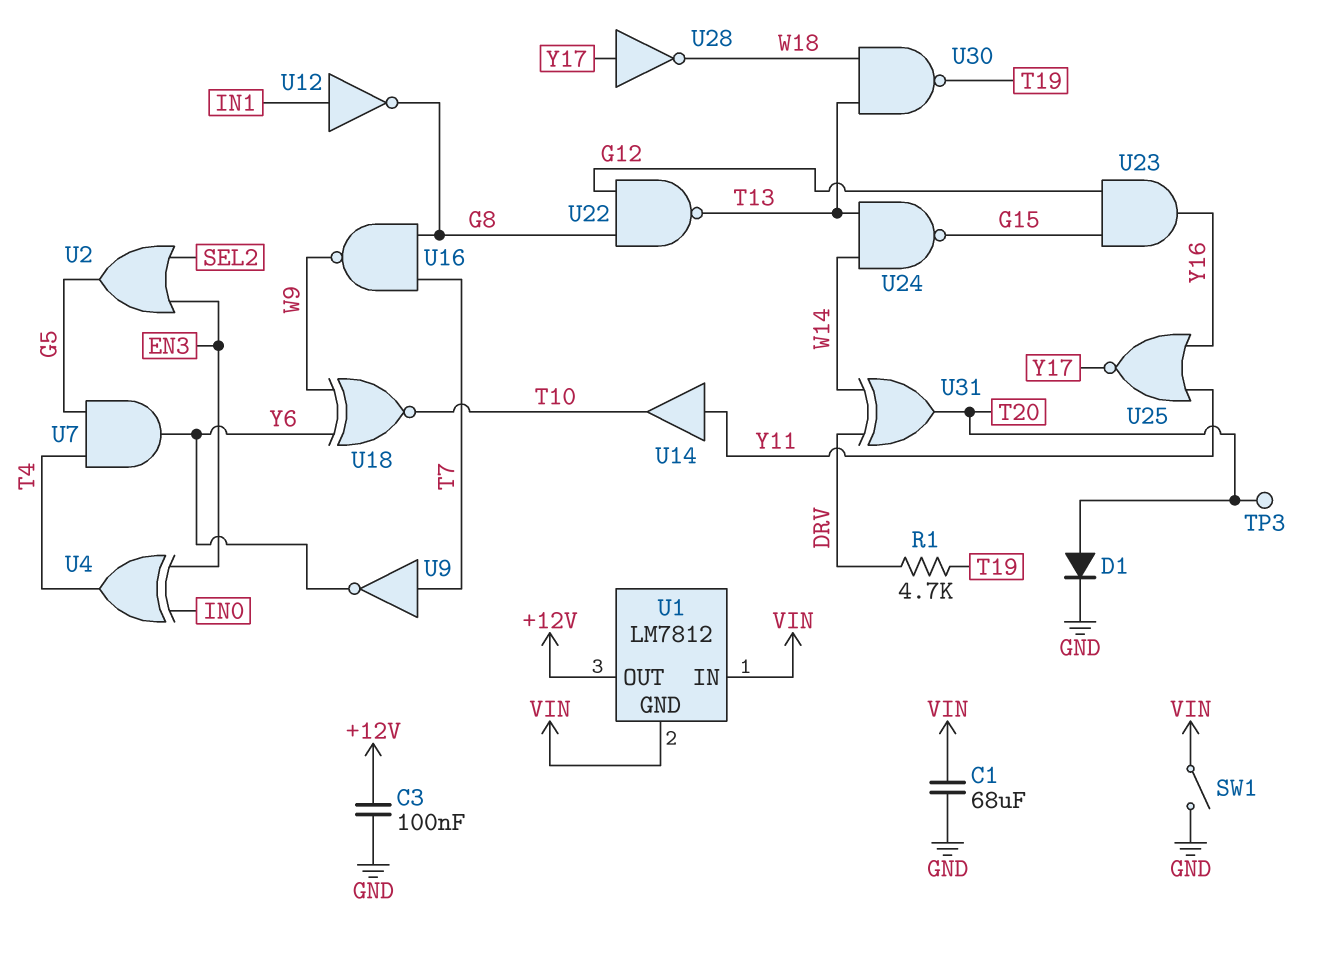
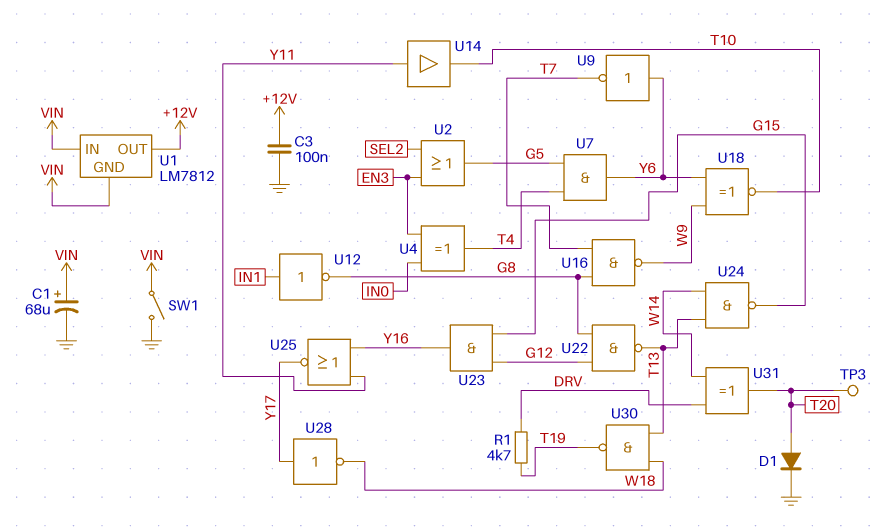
C1: 68uF (GND, VIN) -> 68uF (plus VIN, minus GND)
U9: NOT (in T7, out Y6) -> NOT (in Y6, out T7)

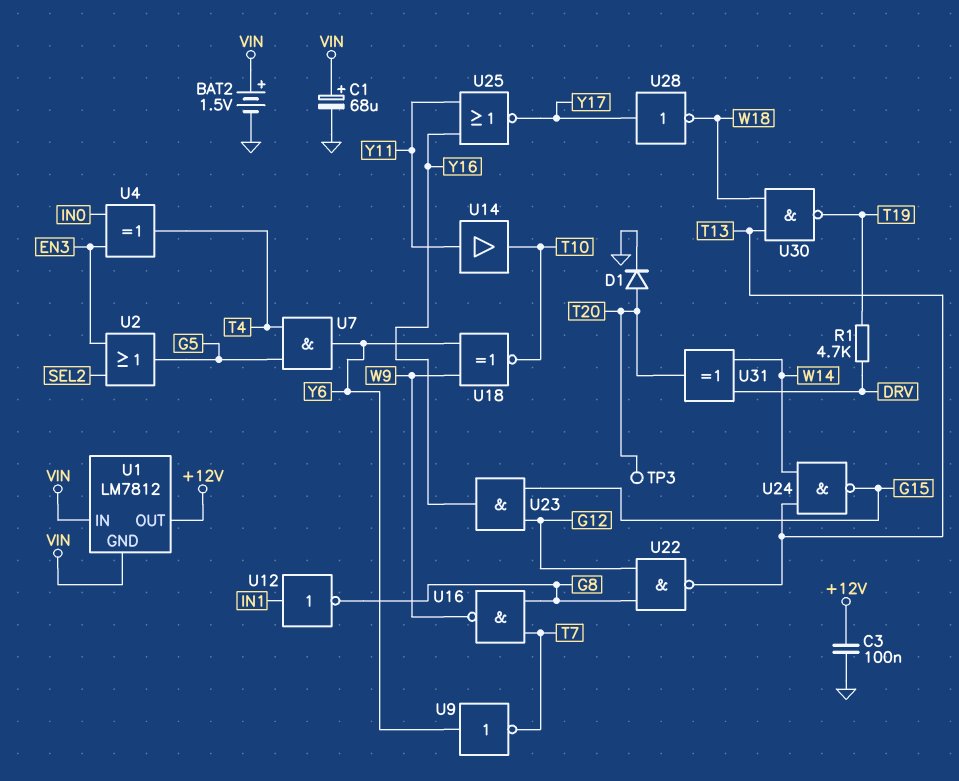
BAT2: none -> 1.5V (plus VIN, minus GND)
SW1: switch (GND, VIN) -> none

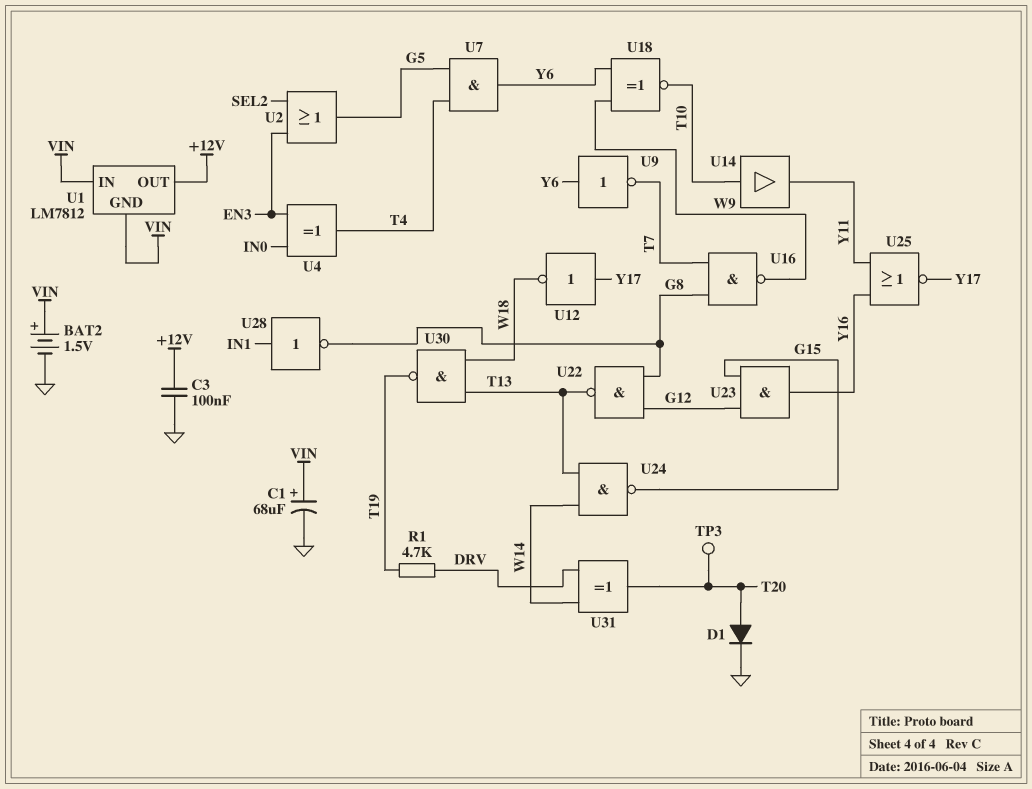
U12: NOT (in IN1, out G8) -> NOT (in Y17, out W18)
U14: buffer (in Y11, out T10) -> buffer (in T10, out Y11)
U28: NOT (in Y17, out W18) -> NOT (in IN1, out G8)

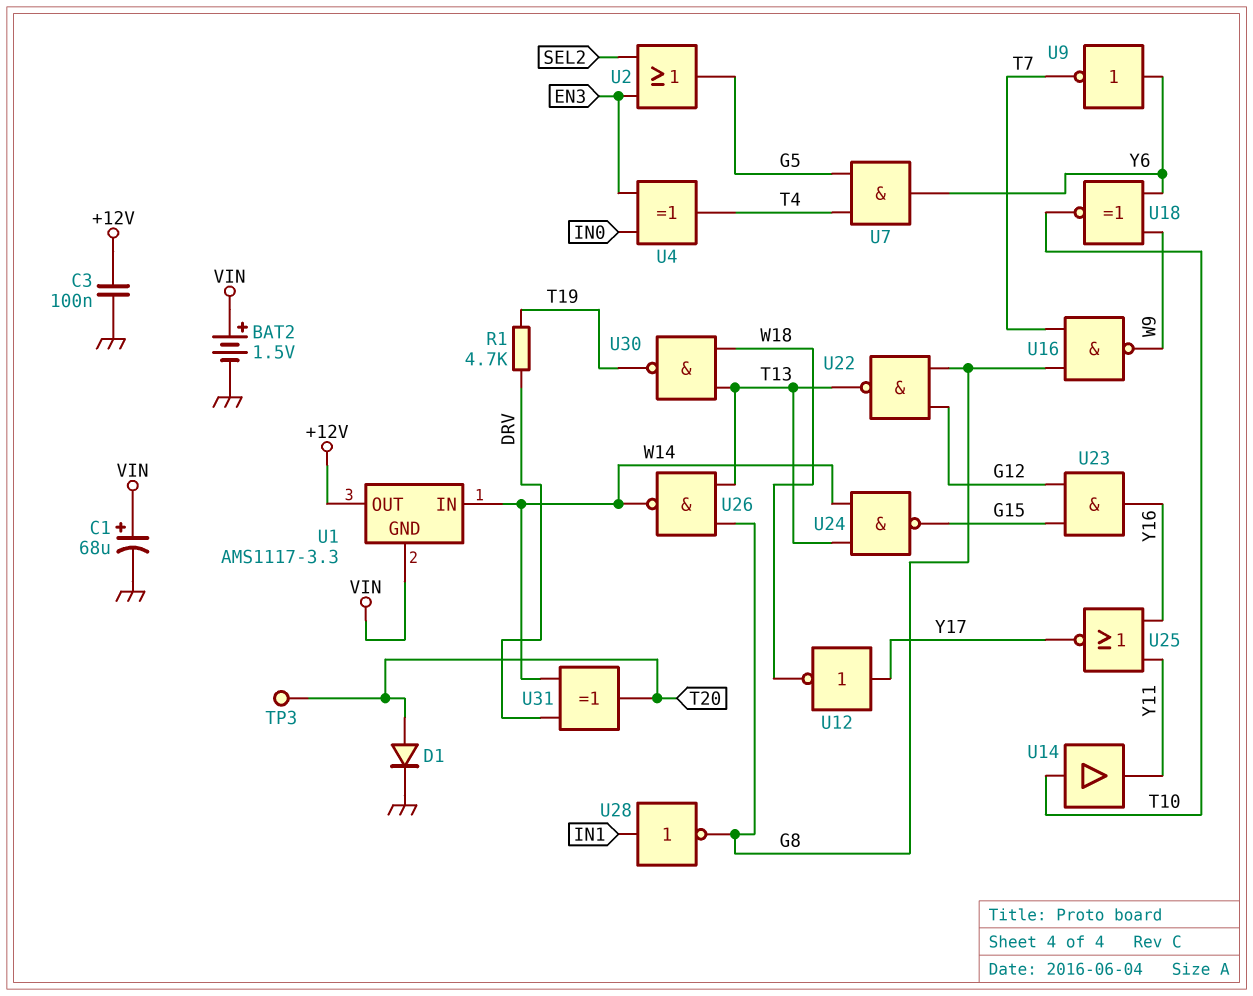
U1: LM7812 -> AMS1117-3.3
U1 pin IN: VIN -> W14
U26: none -> NAND (in G8, in T13, out W14)

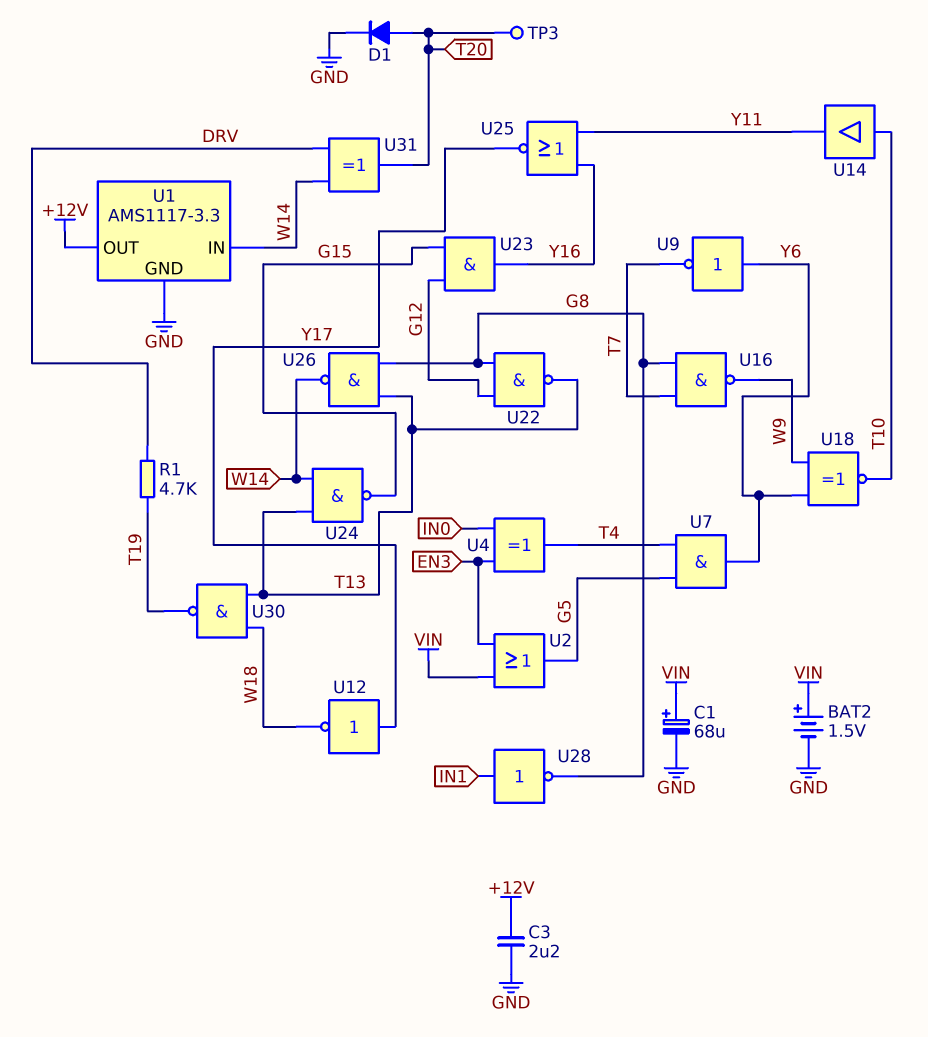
C3: 100nF (+12V, GND) -> 2.2uF (+12V, GND)
U1 pin GND: VIN -> GND
U2: OR (in EN3, in SEL2, out G5) -> OR (in EN3, in VIN, out G5)

